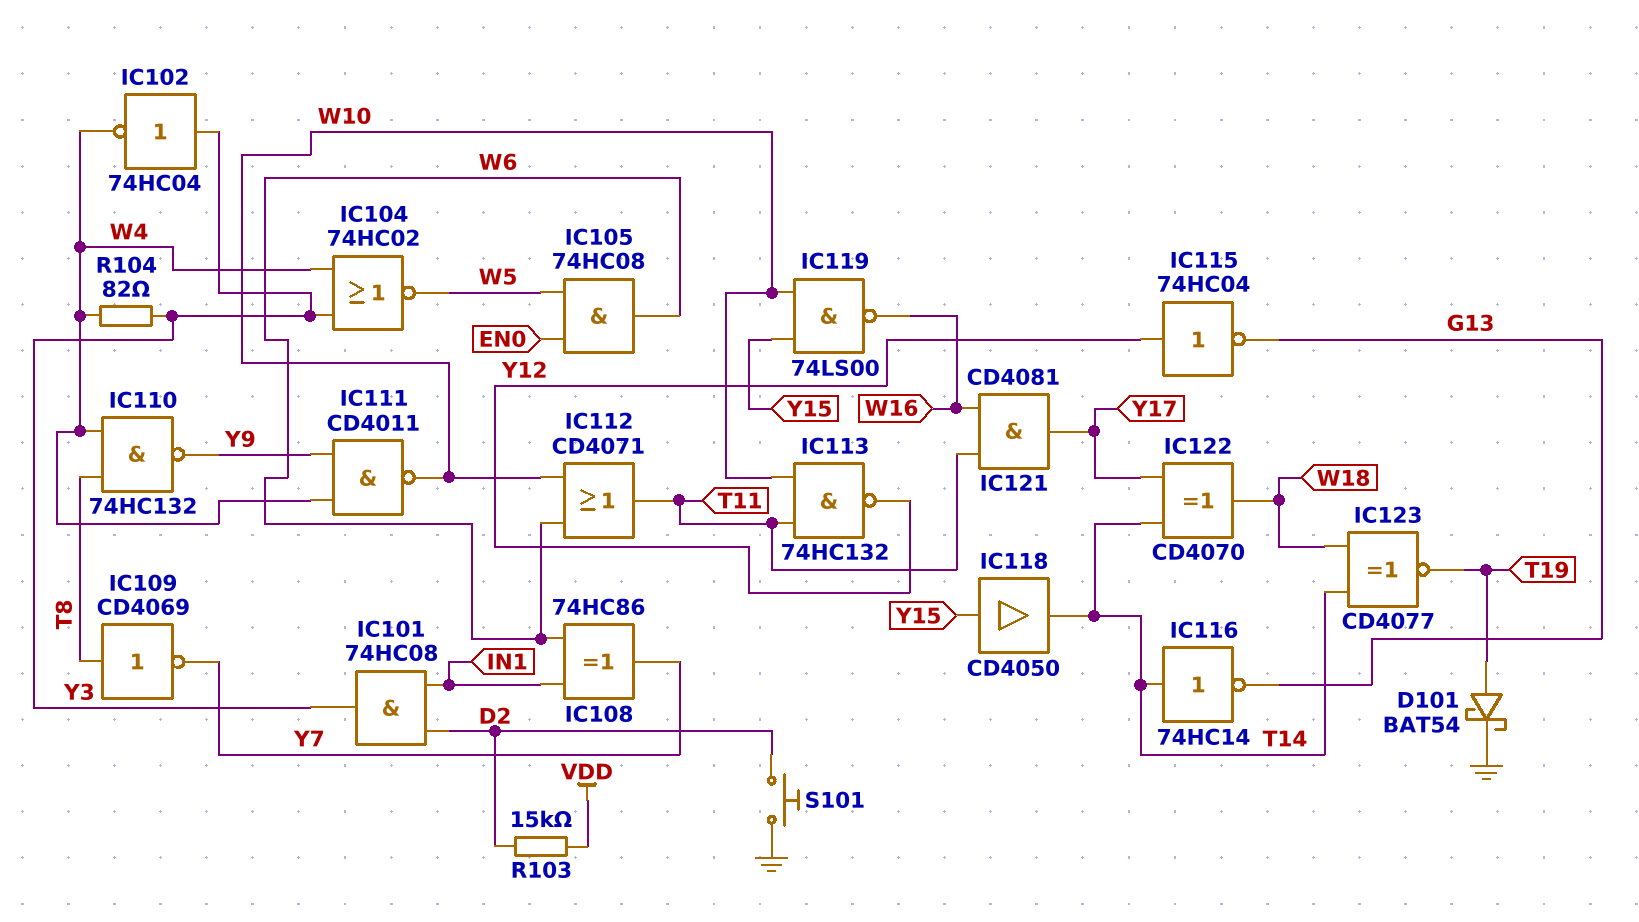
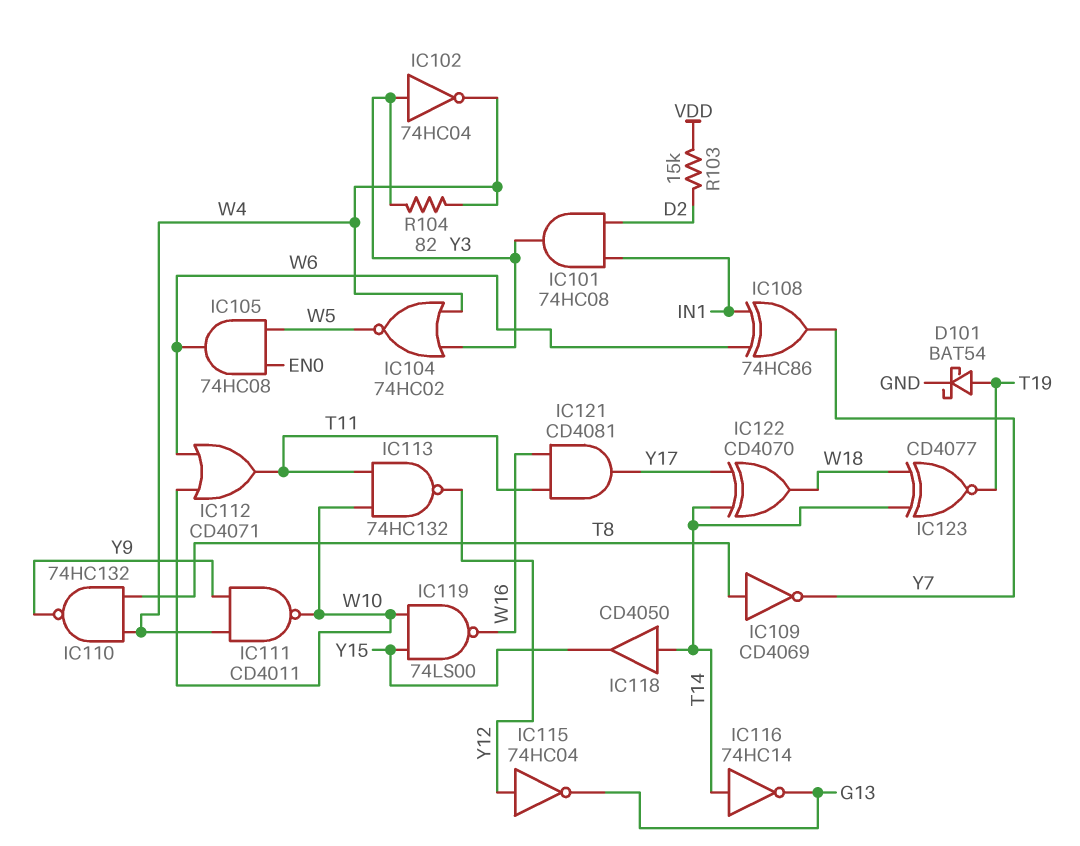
IC118: buffer CD4050 (in Y15, out T14) -> buffer CD4050 (in T14, out Y15)
S101: button (D2, GND) -> none

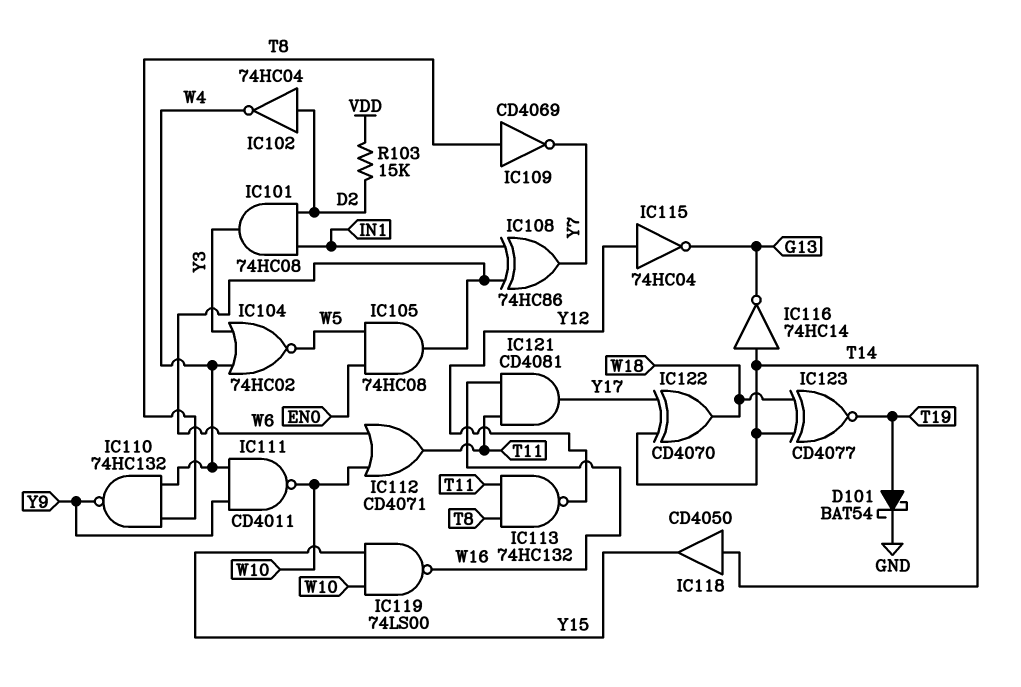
IC102: NOT 74HC04 (in Y3, out W4) -> NOT 74HC04 (in D2, out W4)
IC113: NAND 74HC132 (in T11, in W10, out Y12) -> NAND 74HC132 (in T8, in T11, out Y12)
R104: 82 (W4, Y3) -> none

